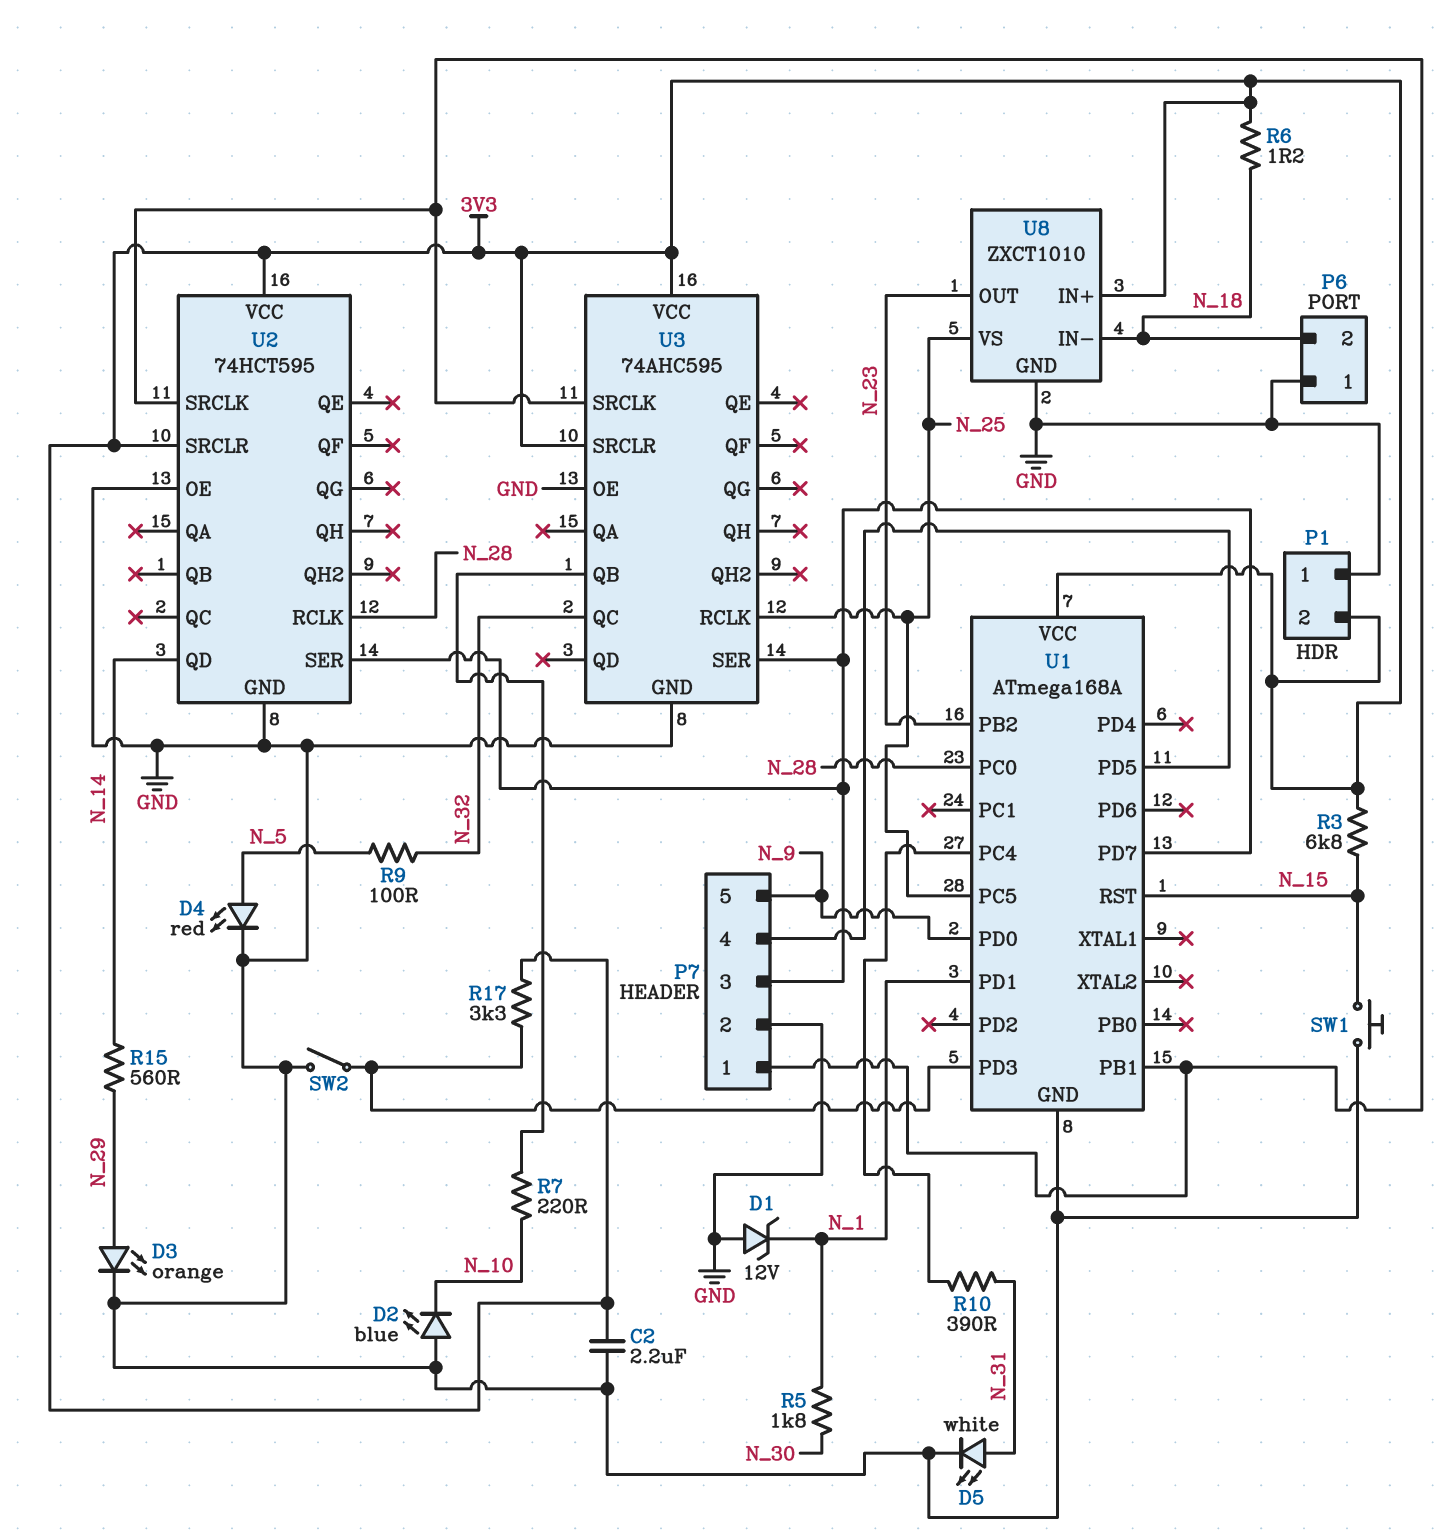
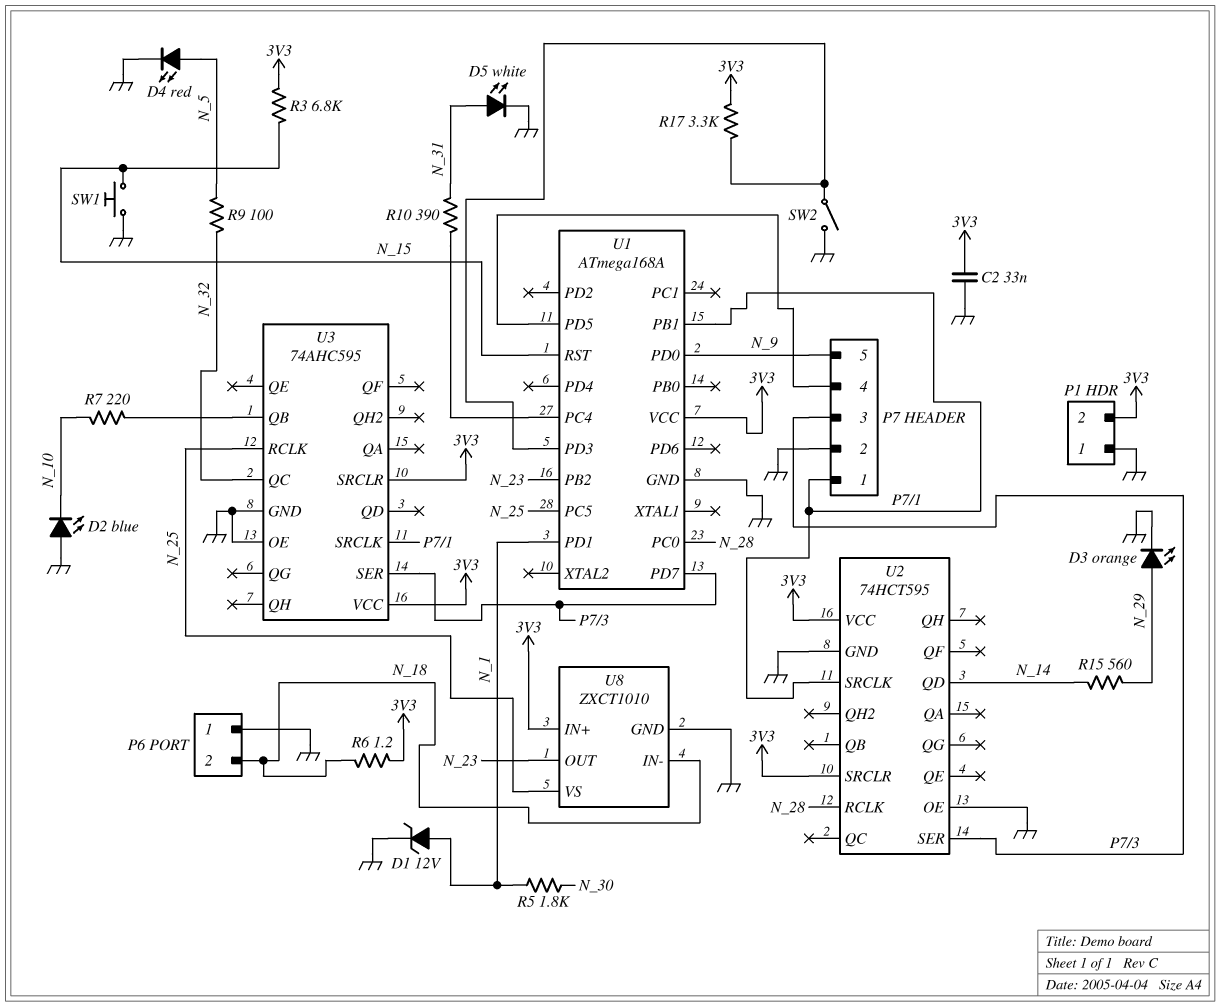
C2: 2.2uF (3V3, GND) -> 33nF (3V3, GND)
D1: zener 12V (A GND, K N_1) -> zener 12V (A N_1, K GND)

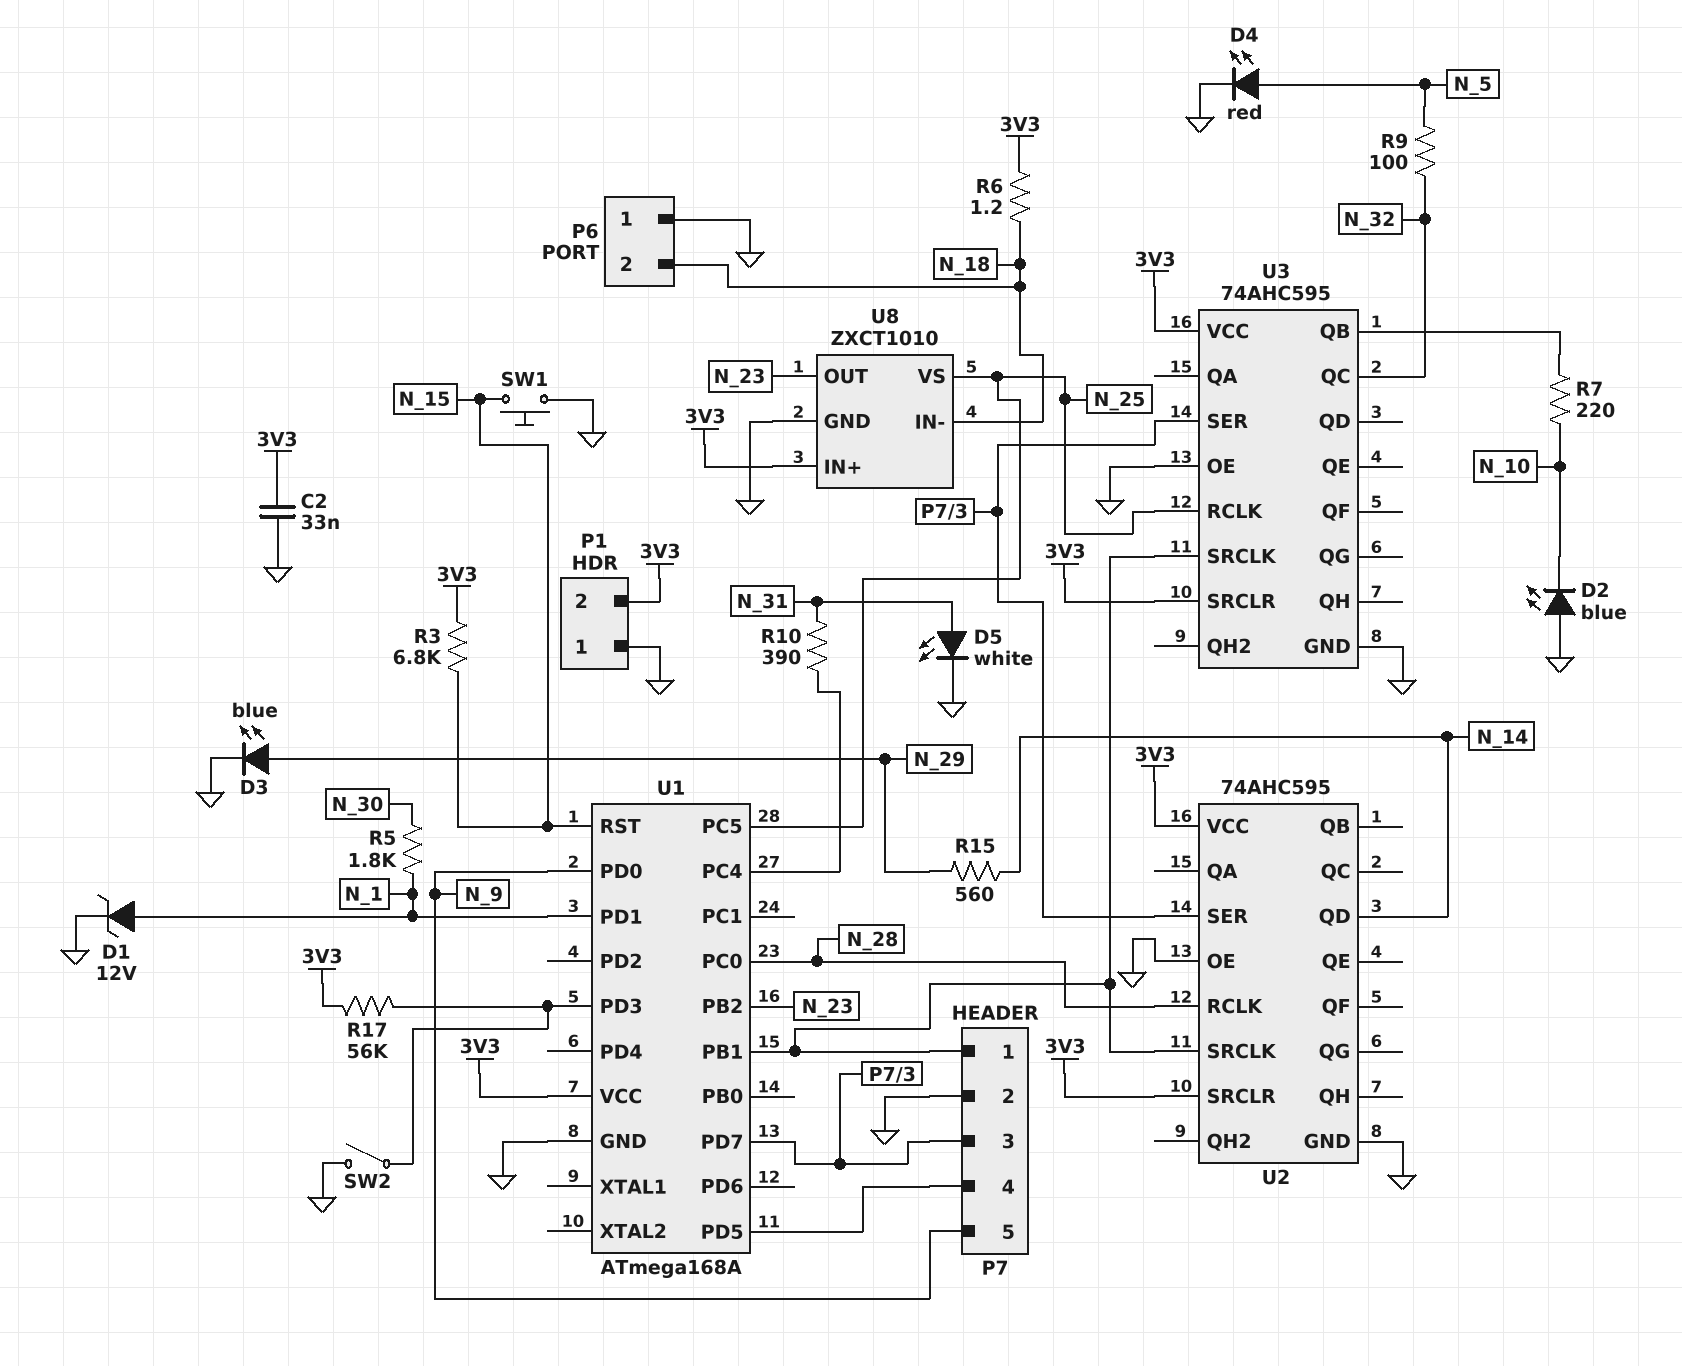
D3: LED orange (A N_29, K GND) -> LED blue (A N_29, K GND)
R17: 3.3k (3V3, U1/PD3) -> 56k (3V3, U1/PD3)
U2: 74HCT595 -> 74AHC595

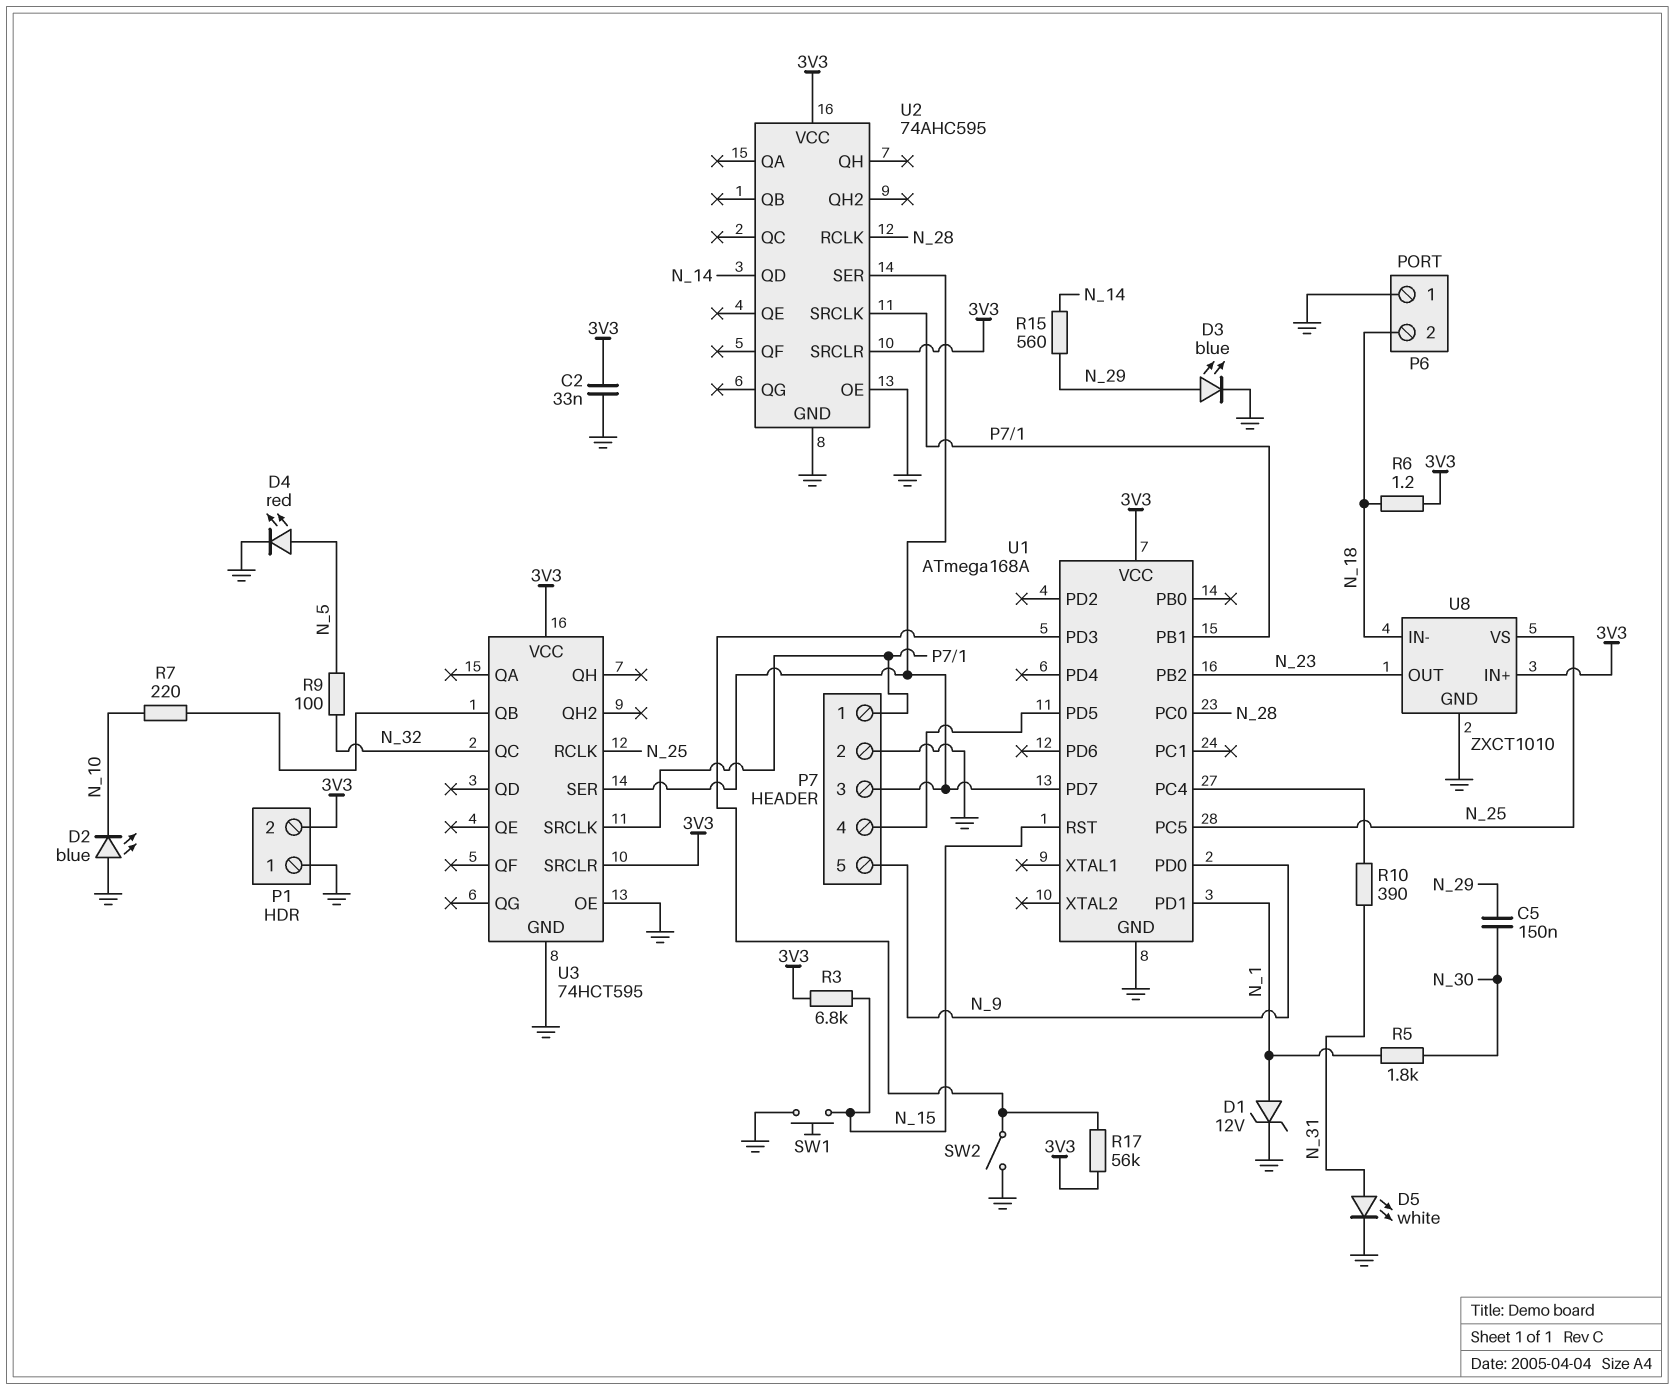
C5: none -> 150nF (N_29, N_30)
U3: 74AHC595 -> 74HCT595

